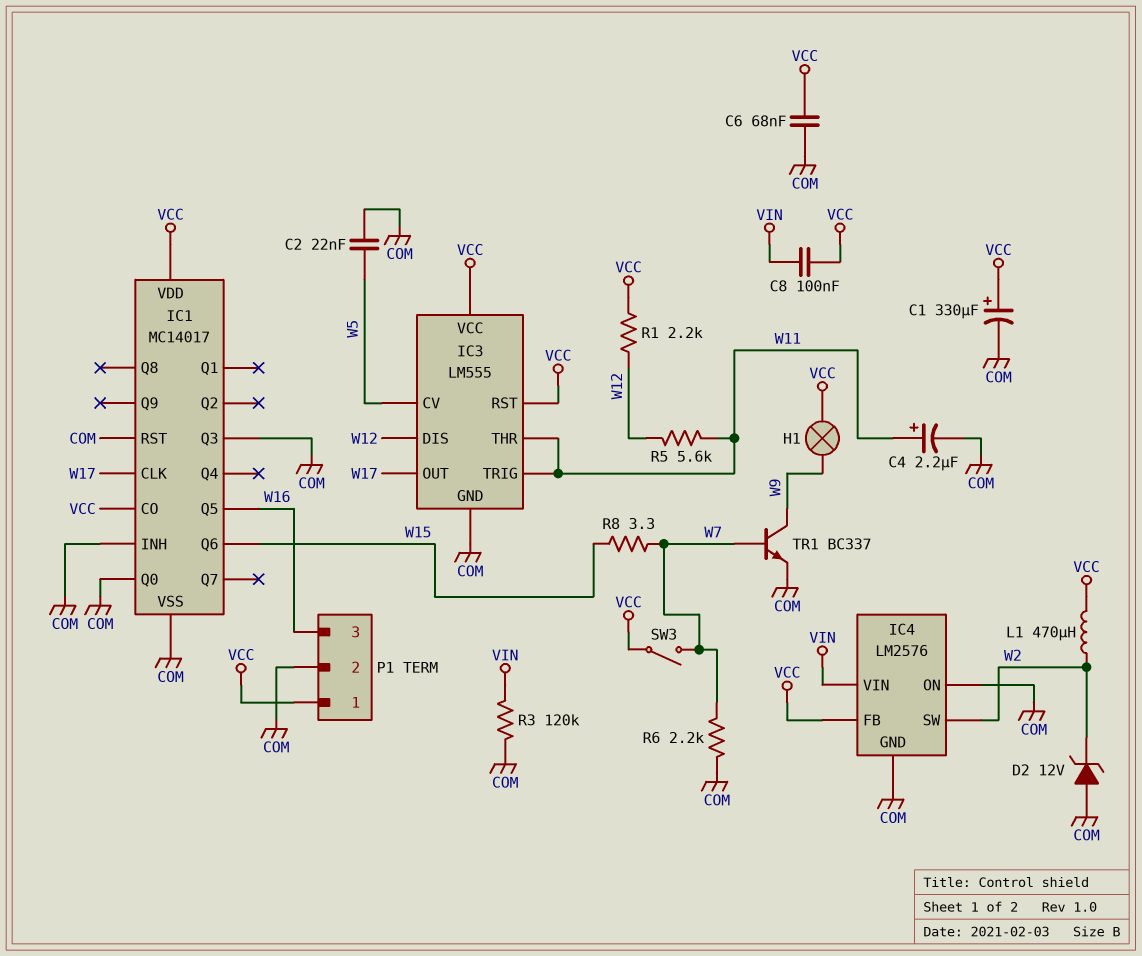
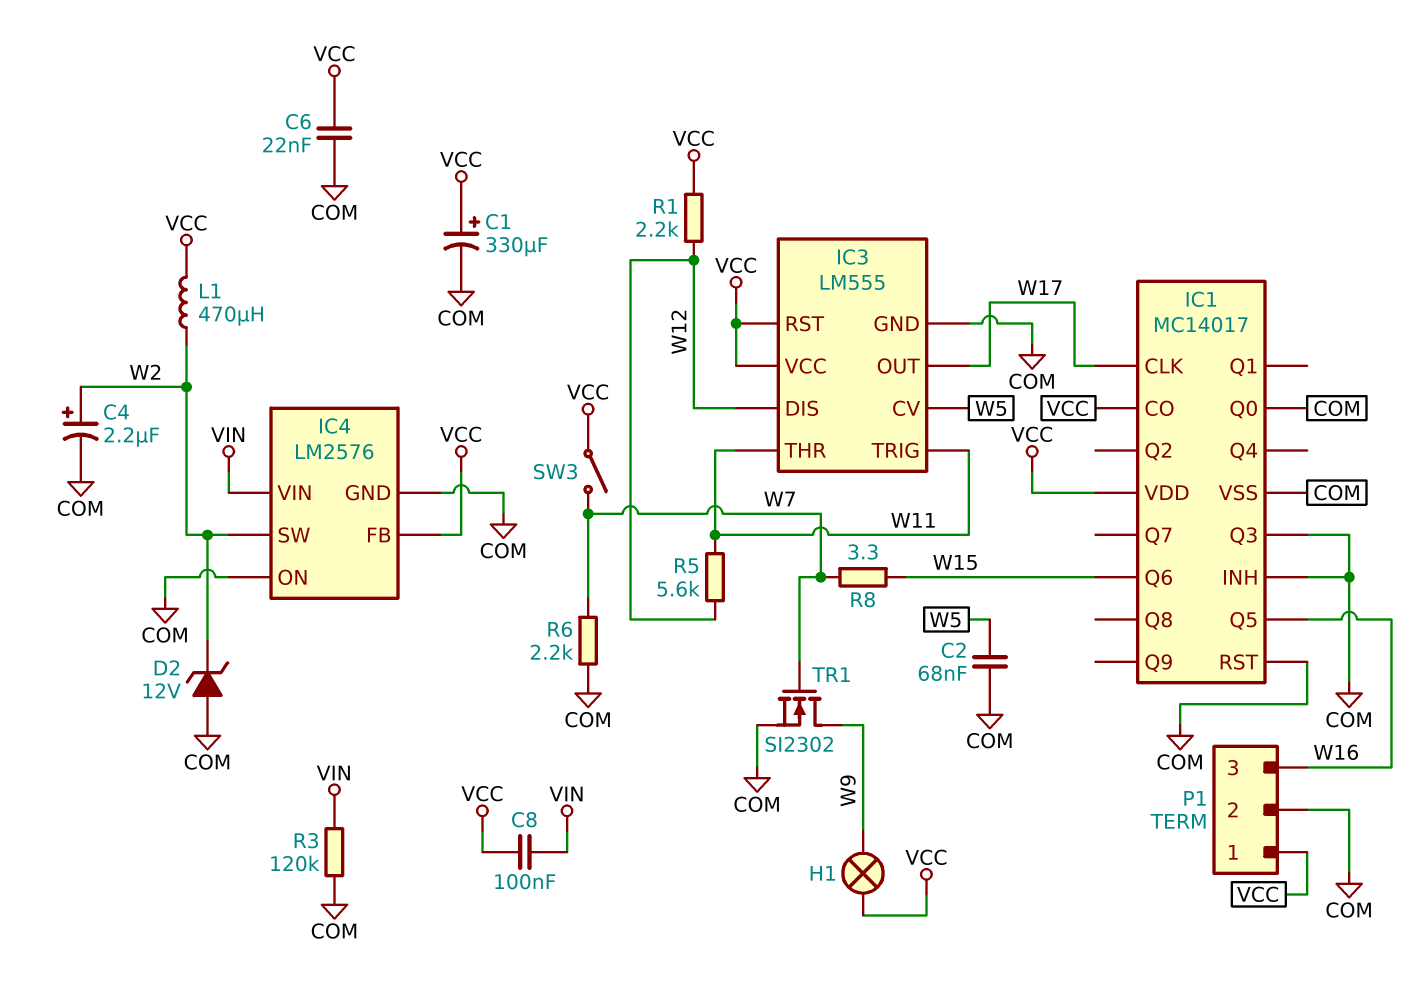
C2: 22nF (COM, W5) -> 68nF (COM, W5)
C4: 2.2uF (plus W11, minus COM) -> 2.2uF (plus W2, minus COM)
C6: 68nF (COM, VCC) -> 22nF (COM, VCC)
TR1: NPN BC337 (B W7, C W9, E COM) -> NMOS SI2302 (G W7, D W9, S COM)

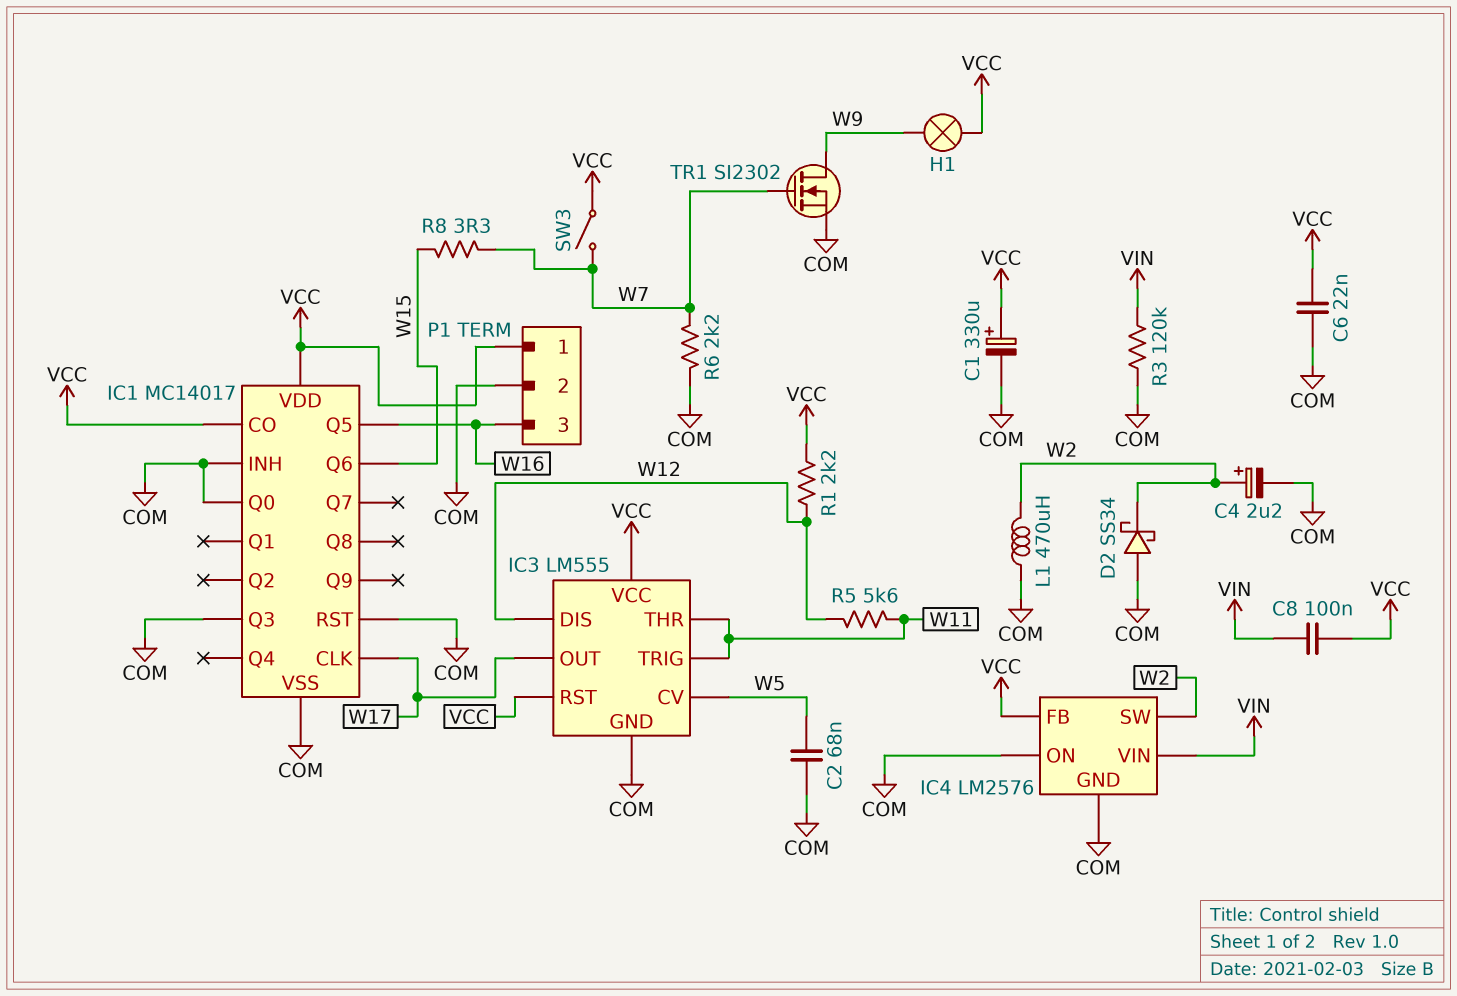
D2: zener 12V (A COM, K W2) -> schottky SS34 (A COM, K W2)
L1: 470uH (VCC, W2) -> 470uH (COM, W2)

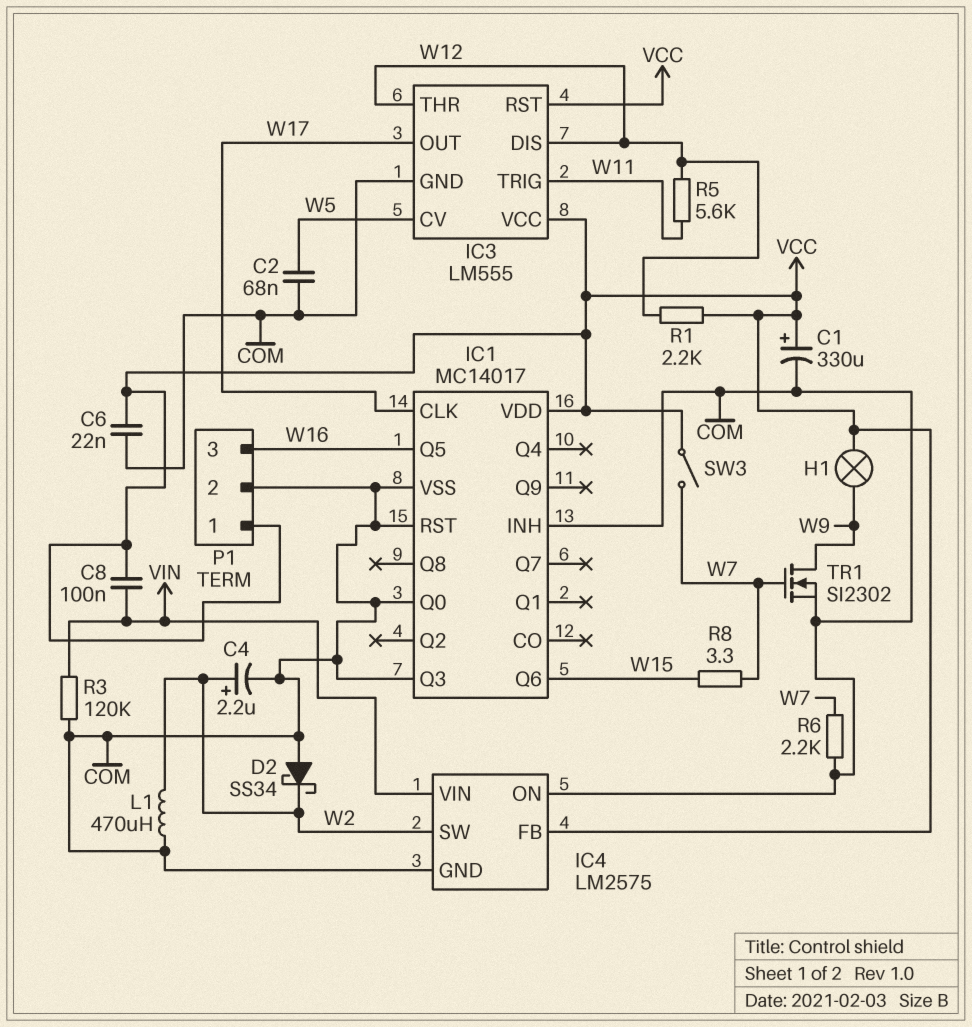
IC1 pin CO: VCC -> none
IC3 pin THR: W11 -> W12
IC4: LM2576 -> LM2575

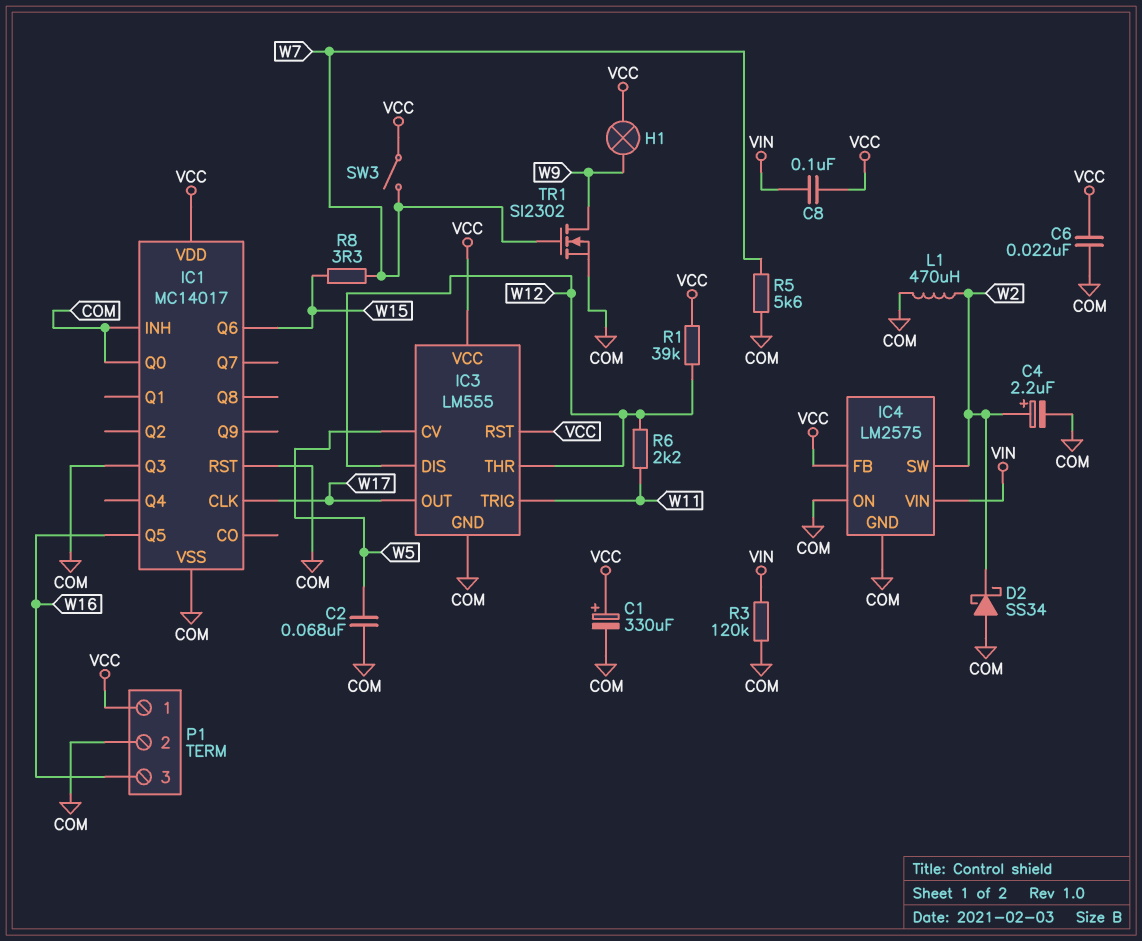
R1: 2.2k (VCC, W12) -> 39k (VCC, W12)
R5: 5.6k (W11, W12) -> 5.6k (COM, W7)
R6: 2.2k (COM, W7) -> 2.2k (W11, W12)

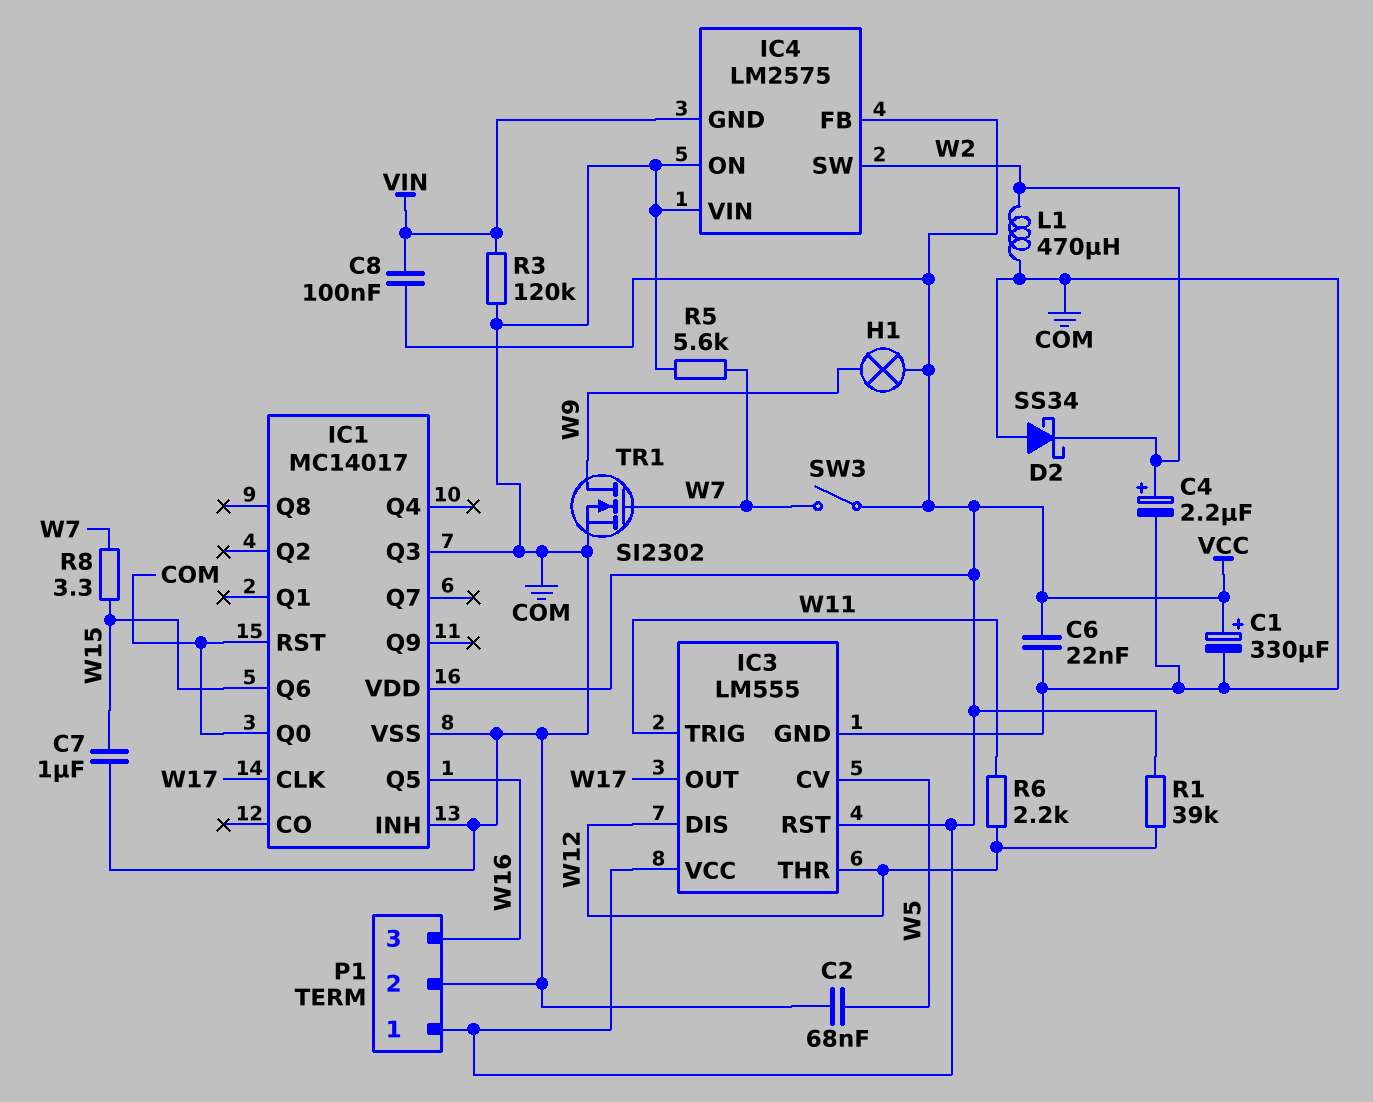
C7: none -> 1uF (COM, W15)
IC4 pin GND: COM -> VIN
IC4 pin VIN: VIN -> COM

